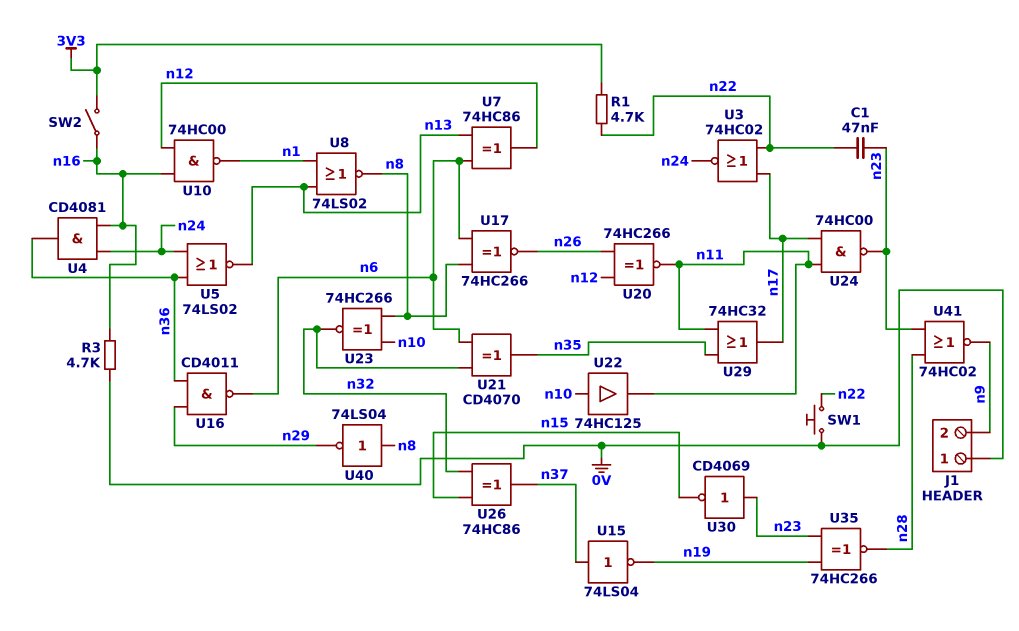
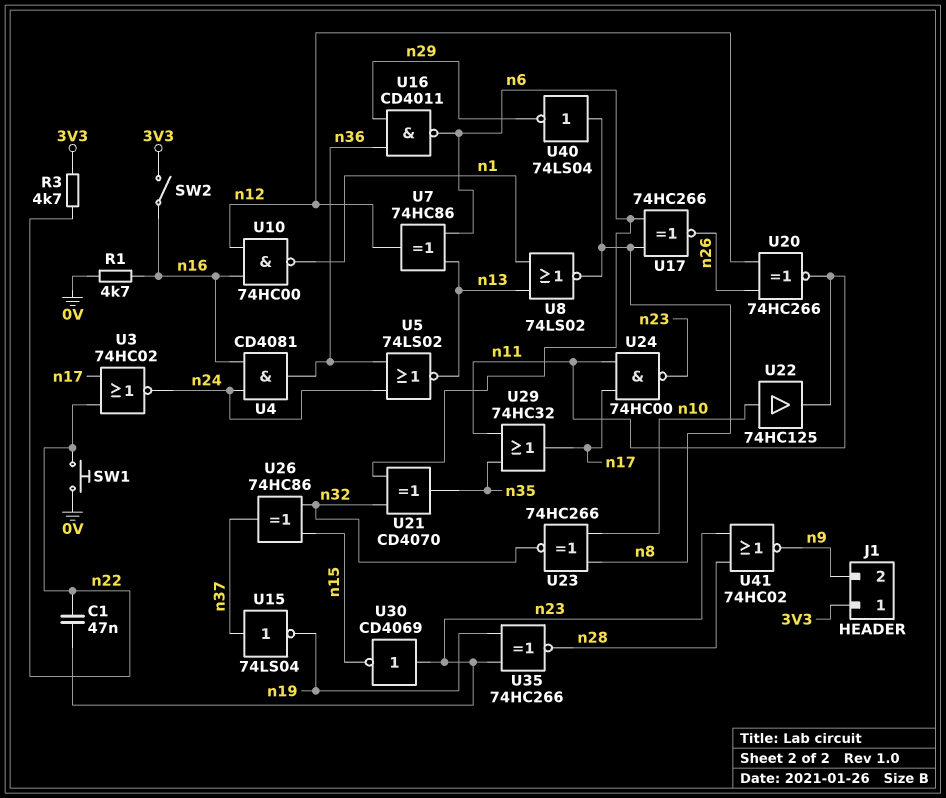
J1 pin 1: 0V -> 3V3
R1: 4.7k (3V3, n22) -> 4.7k (0V, n16)
R3: 4.7k (0V, n16) -> 4.7k (3V3, n22)

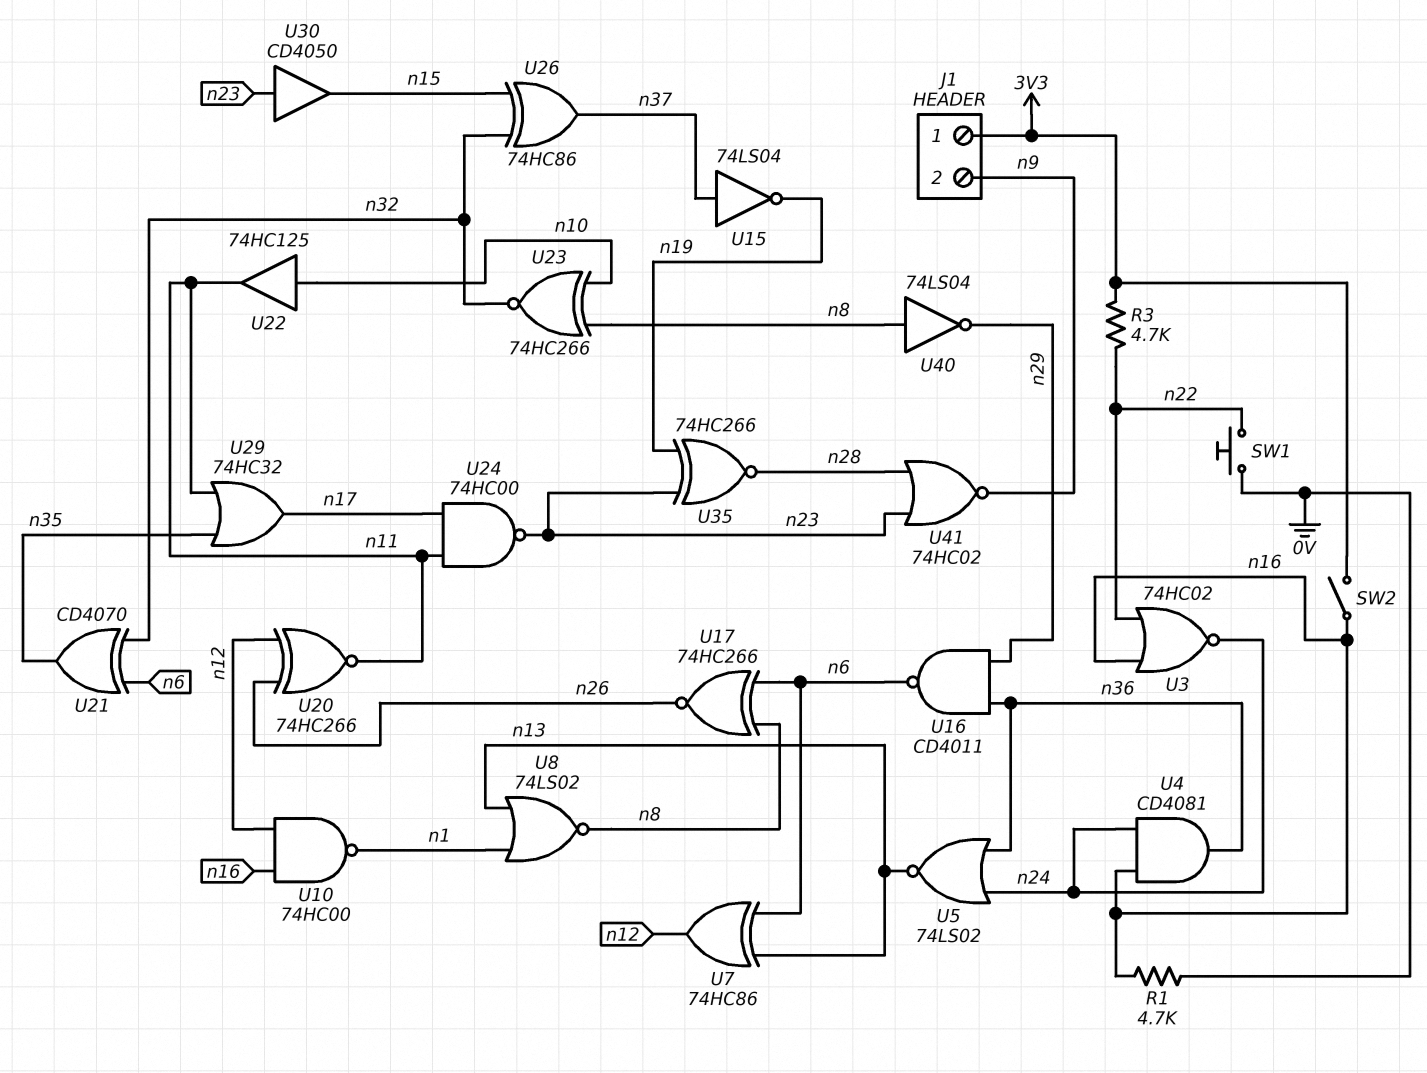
C1: 47nF (n22, n23) -> none
U3: NOR 74HC02 (in n17, in n22, out n24) -> NOR 74HC02 (in n16, in n22, out n24)
U30: NOT CD4069 (in n23, out n15) -> buffer CD4050 (in n23, out n15)

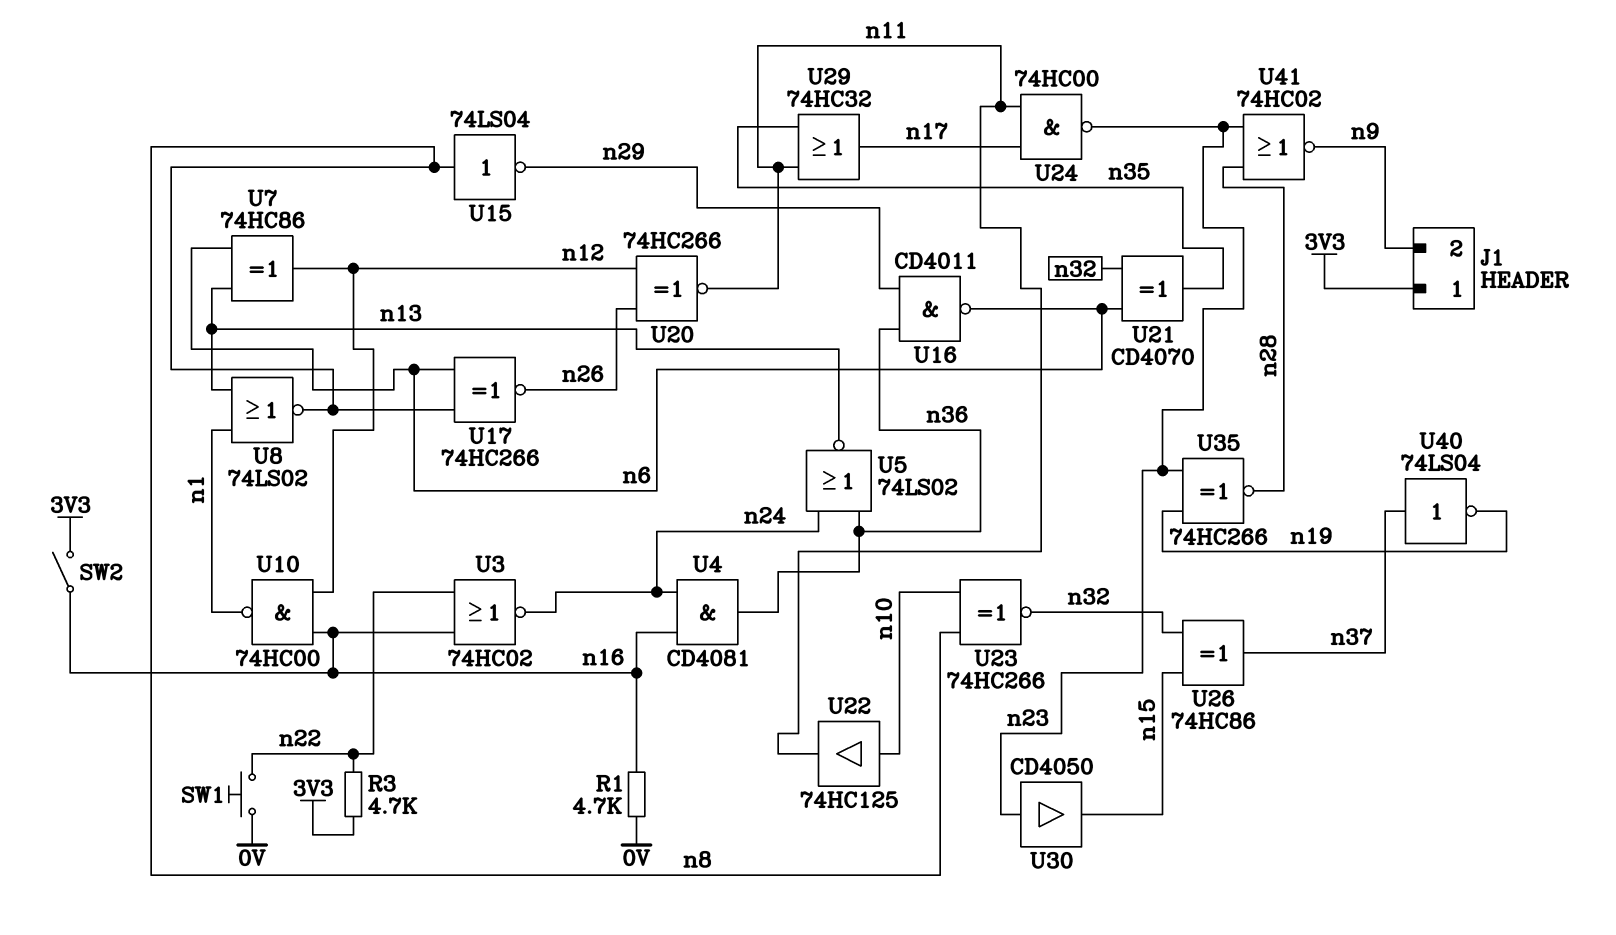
U15: NOT 74LS04 (in n37, out n19) -> NOT 74LS04 (in n8, out n29)
U40: NOT 74LS04 (in n8, out n29) -> NOT 74LS04 (in n37, out n19)

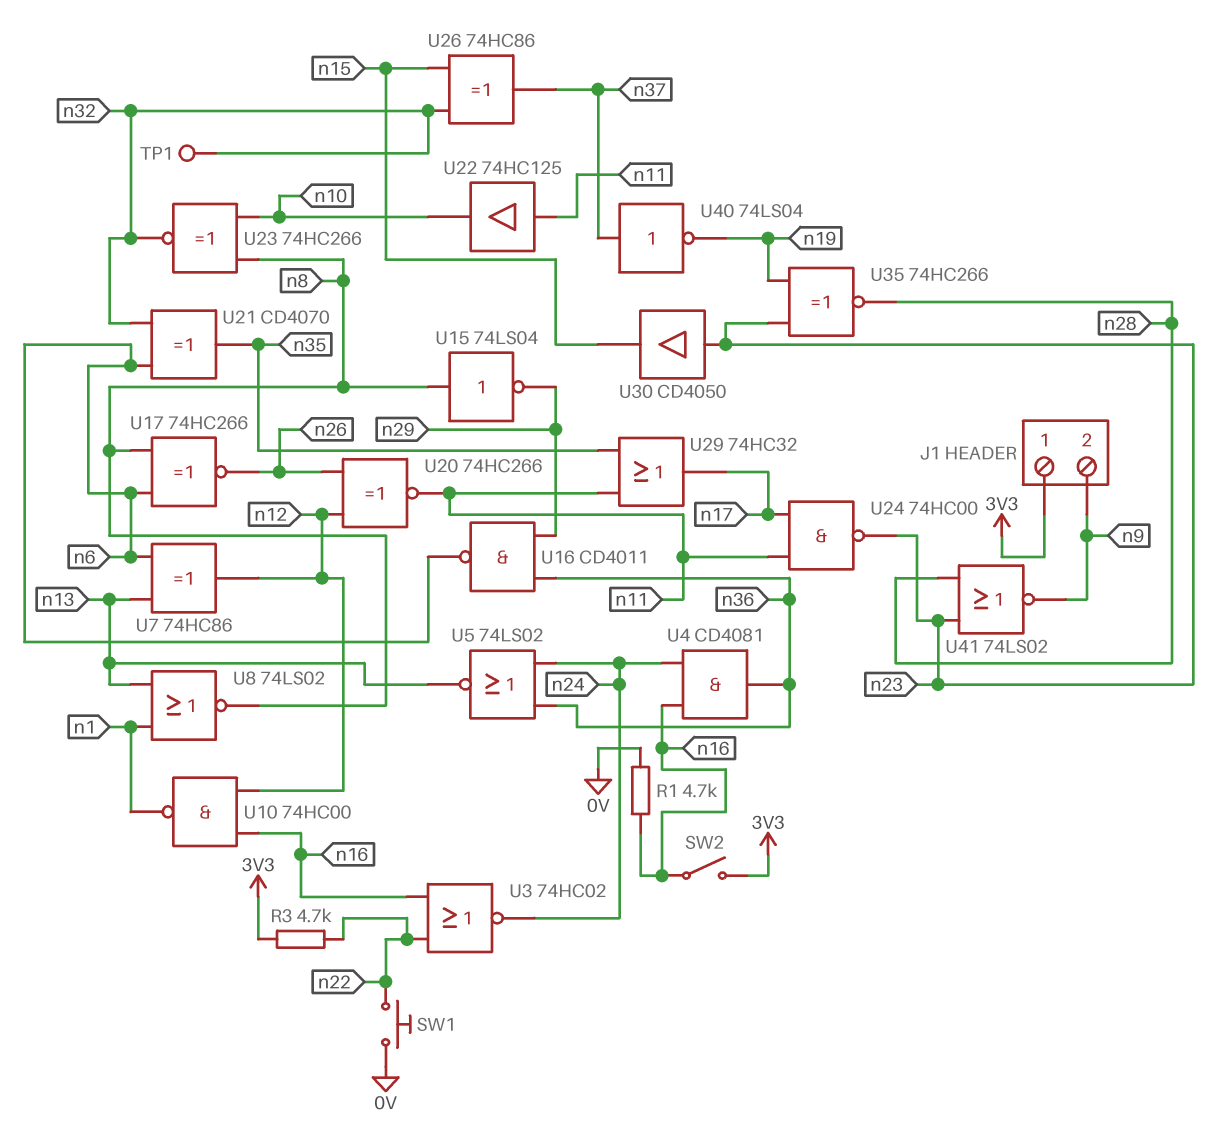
TP1: none -> test point (n32)
U22: buffer 74HC125 (in n10, out n11) -> buffer 74HC125 (in n11, out n10)
U41: NOR 74HC02 (in n23, in n28, out n9) -> NOR 74LS02 (in n23, in n28, out n9)

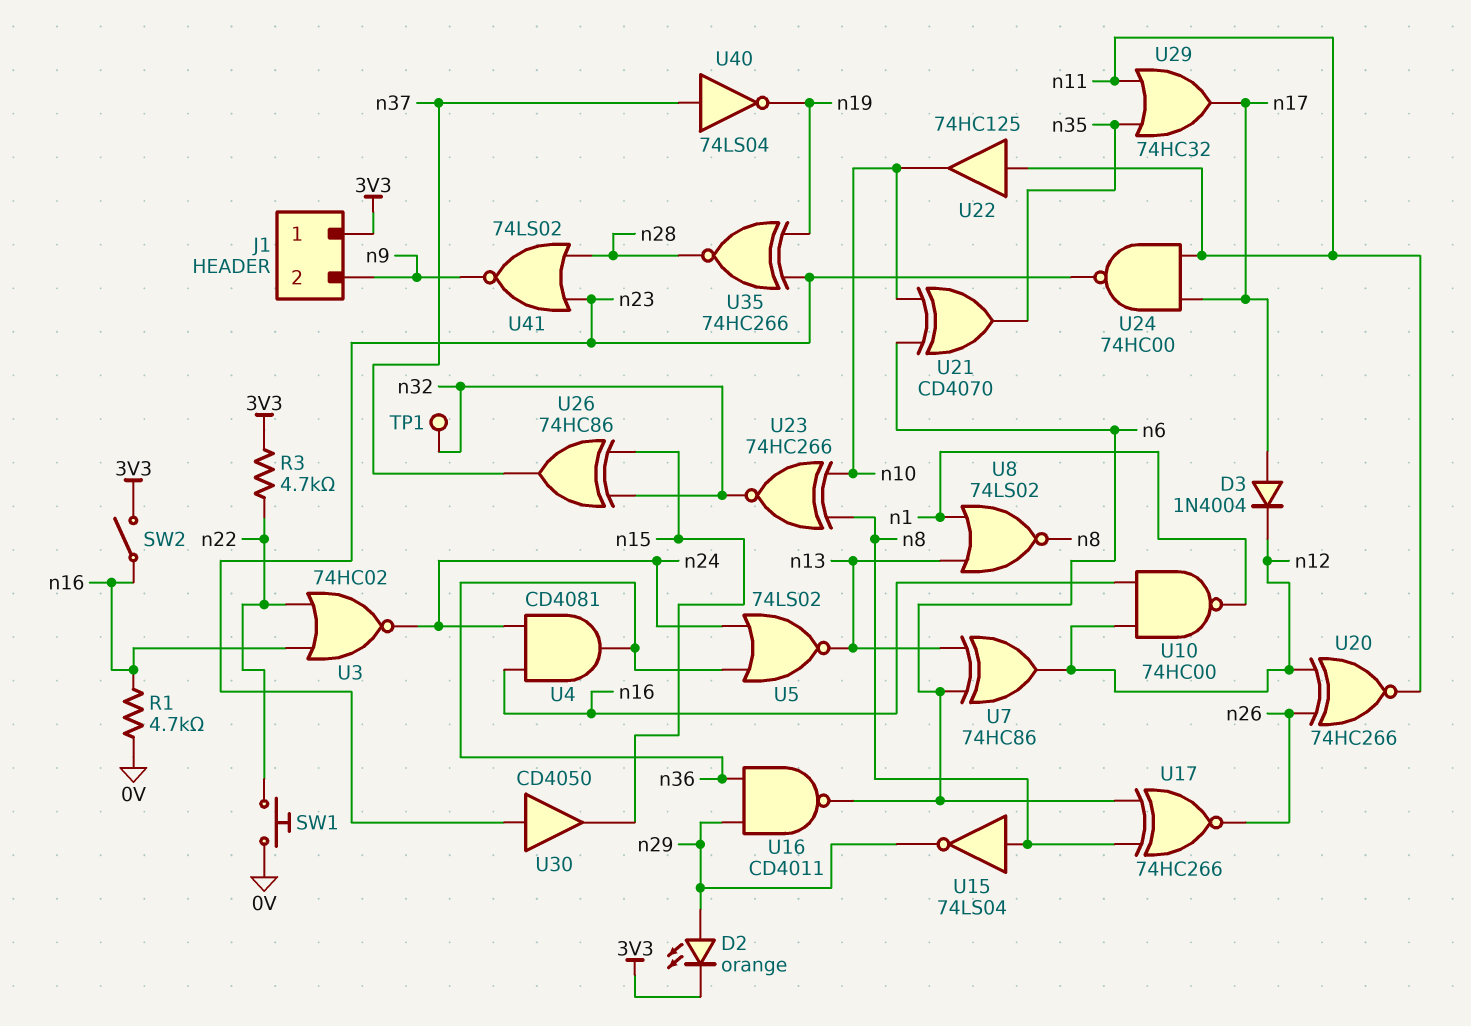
D2: none -> LED orange (A n29, K 3V3)
D3: none -> diode 1N4004 (A n17, K n12)
U21: XOR CD4070 (in n6, in n32, out n35) -> XOR CD4070 (in n6, in n10, out n35)

